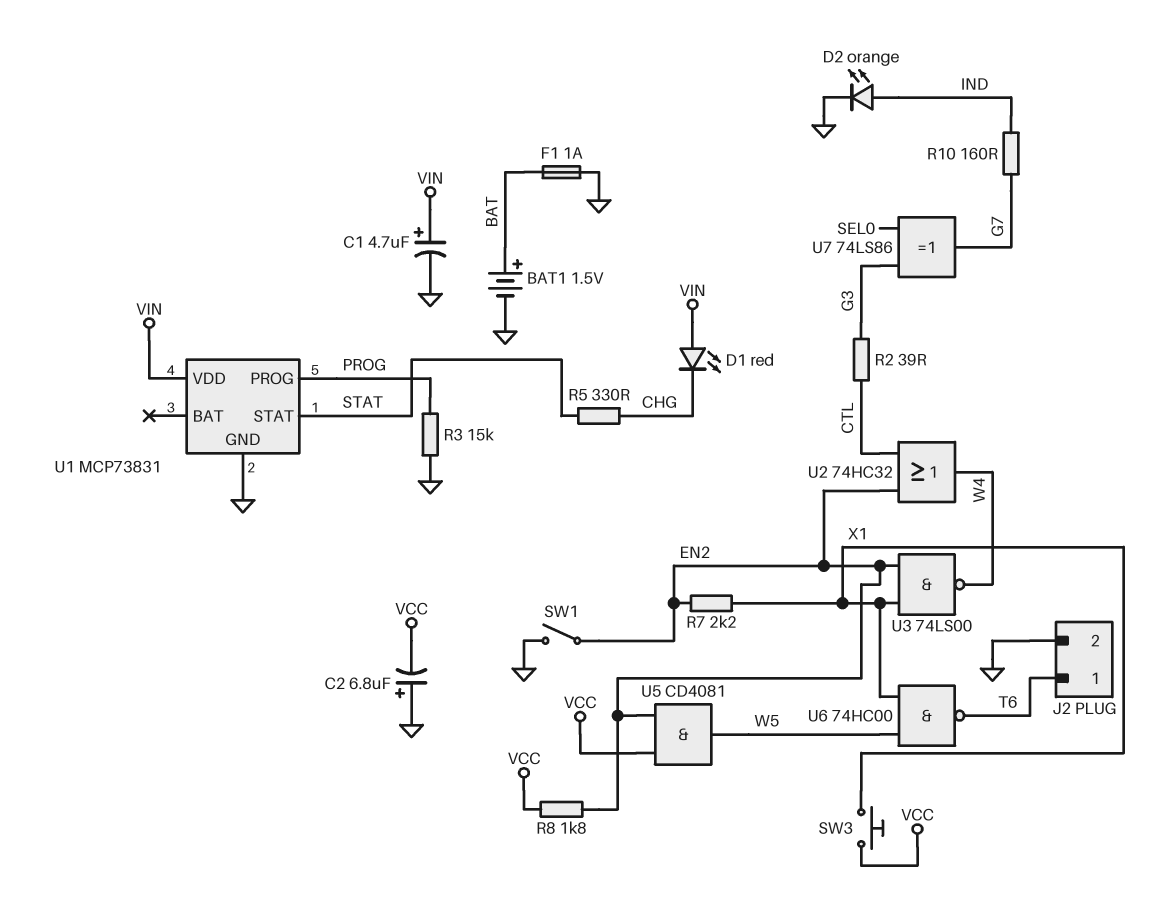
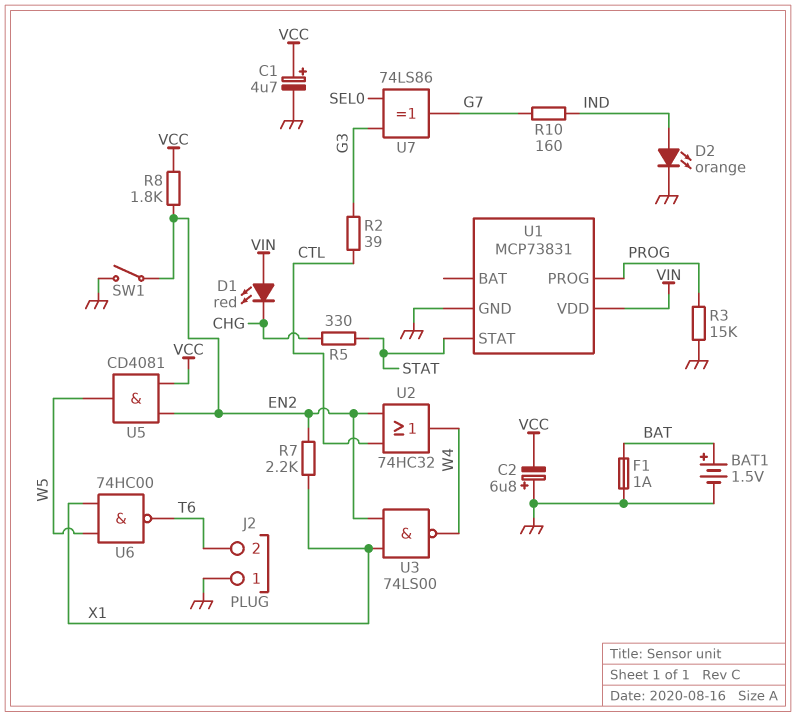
C1: 4.7uF (plus VIN, minus GND) -> 4.7uF (plus VCC, minus GND)
J2 pin 1: T6 -> GND
J2 pin 2: GND -> T6
SW3: button (VCC, X1) -> none

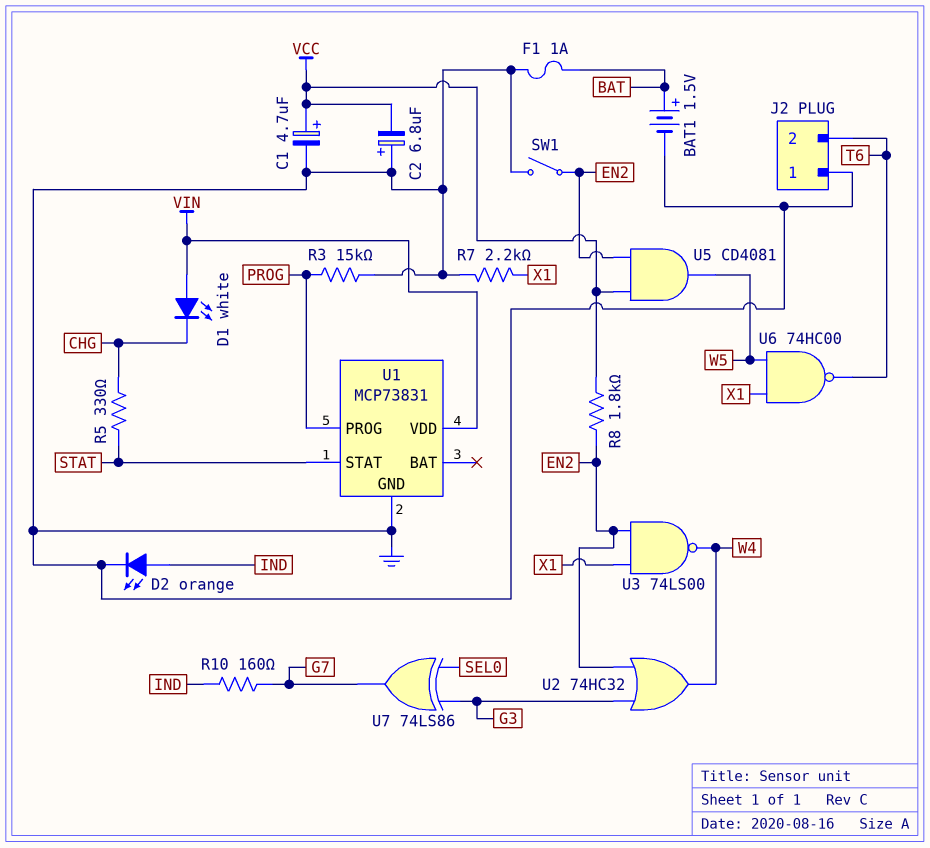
D1: LED red (A VIN, K CHG) -> LED white (A VIN, K CHG)
R2: 39 (CTL, G3) -> none
R7: 2.2k (EN2, X1) -> 2.2k (GND, X1)
U2: OR 74HC32 (in CTL, in EN2, out W4) -> OR 74HC32 (in EN2, in G3, out W4)

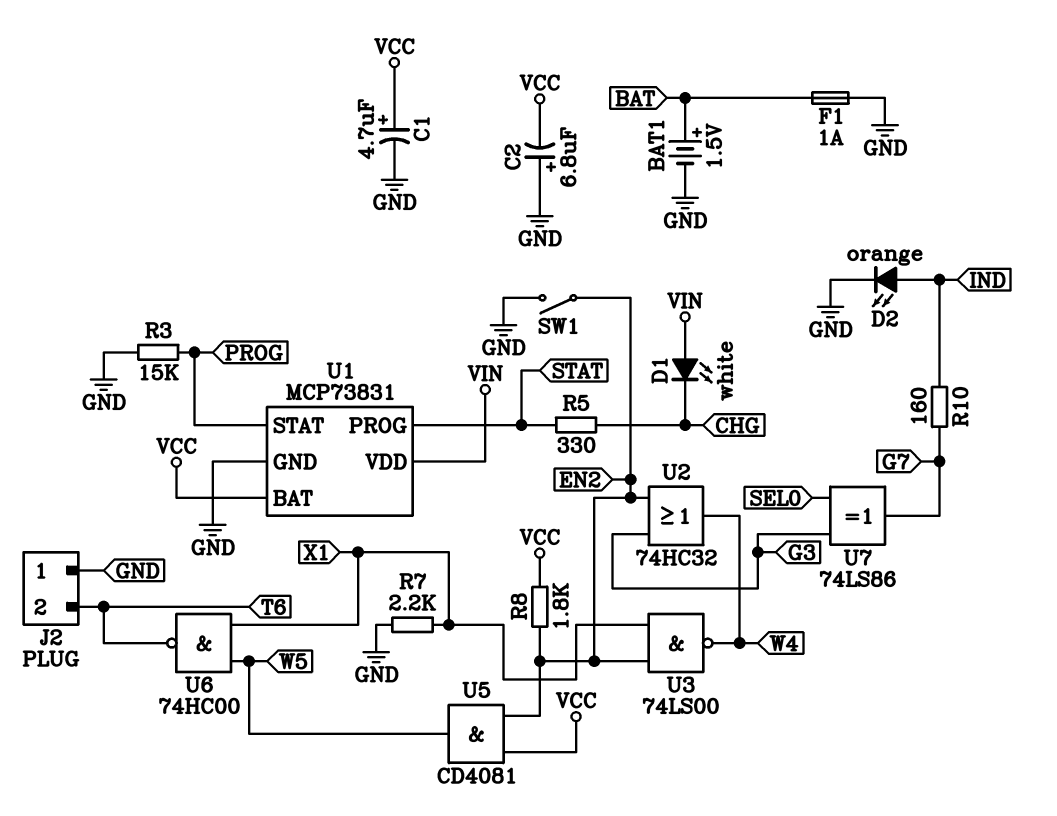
U1 pin BAT: none -> VCC
U1 pin PROG: PROG -> STAT
U1 pin STAT: STAT -> PROG

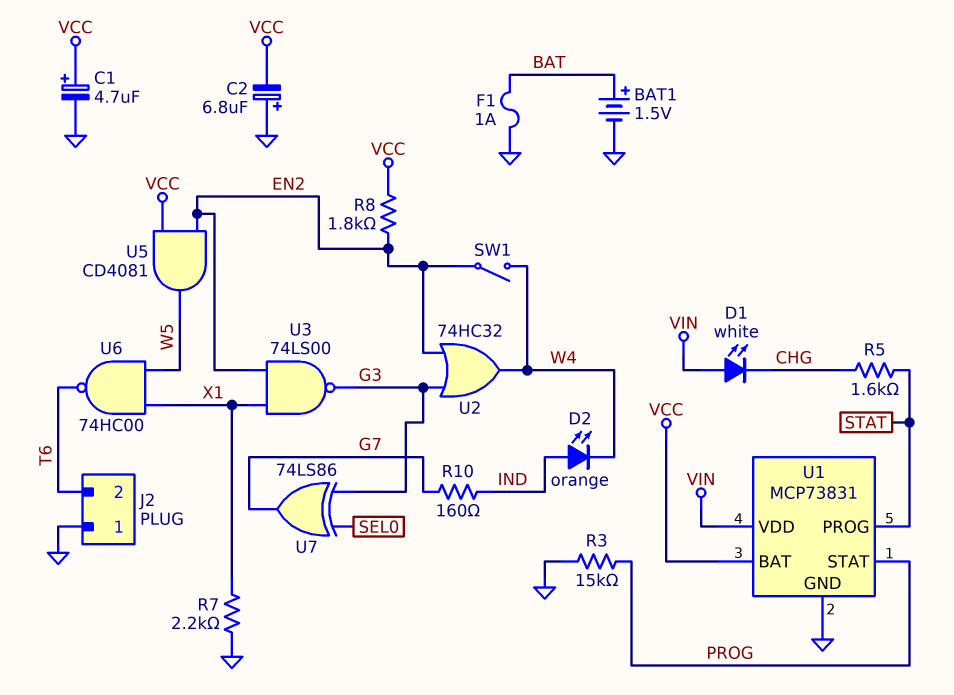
D2: LED orange (A IND, K GND) -> LED orange (A IND, K W4)
R5: 330 (CHG, STAT) -> 1.6k (CHG, STAT)
SW1: switch (EN2, GND) -> switch (EN2, W4)
U3: NAND 74LS00 (in EN2, in X1, out W4) -> NAND 74LS00 (in EN2, in X1, out G3)

